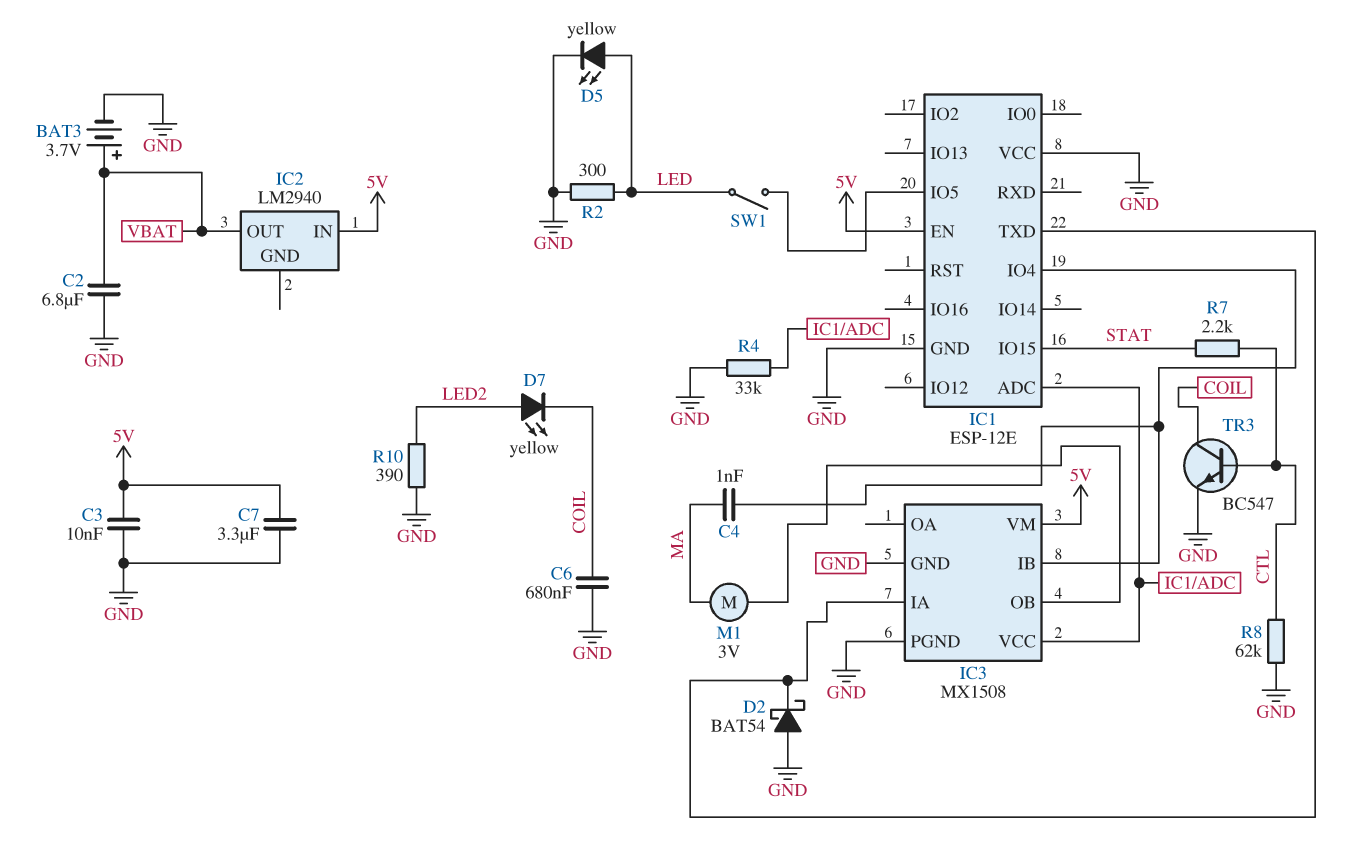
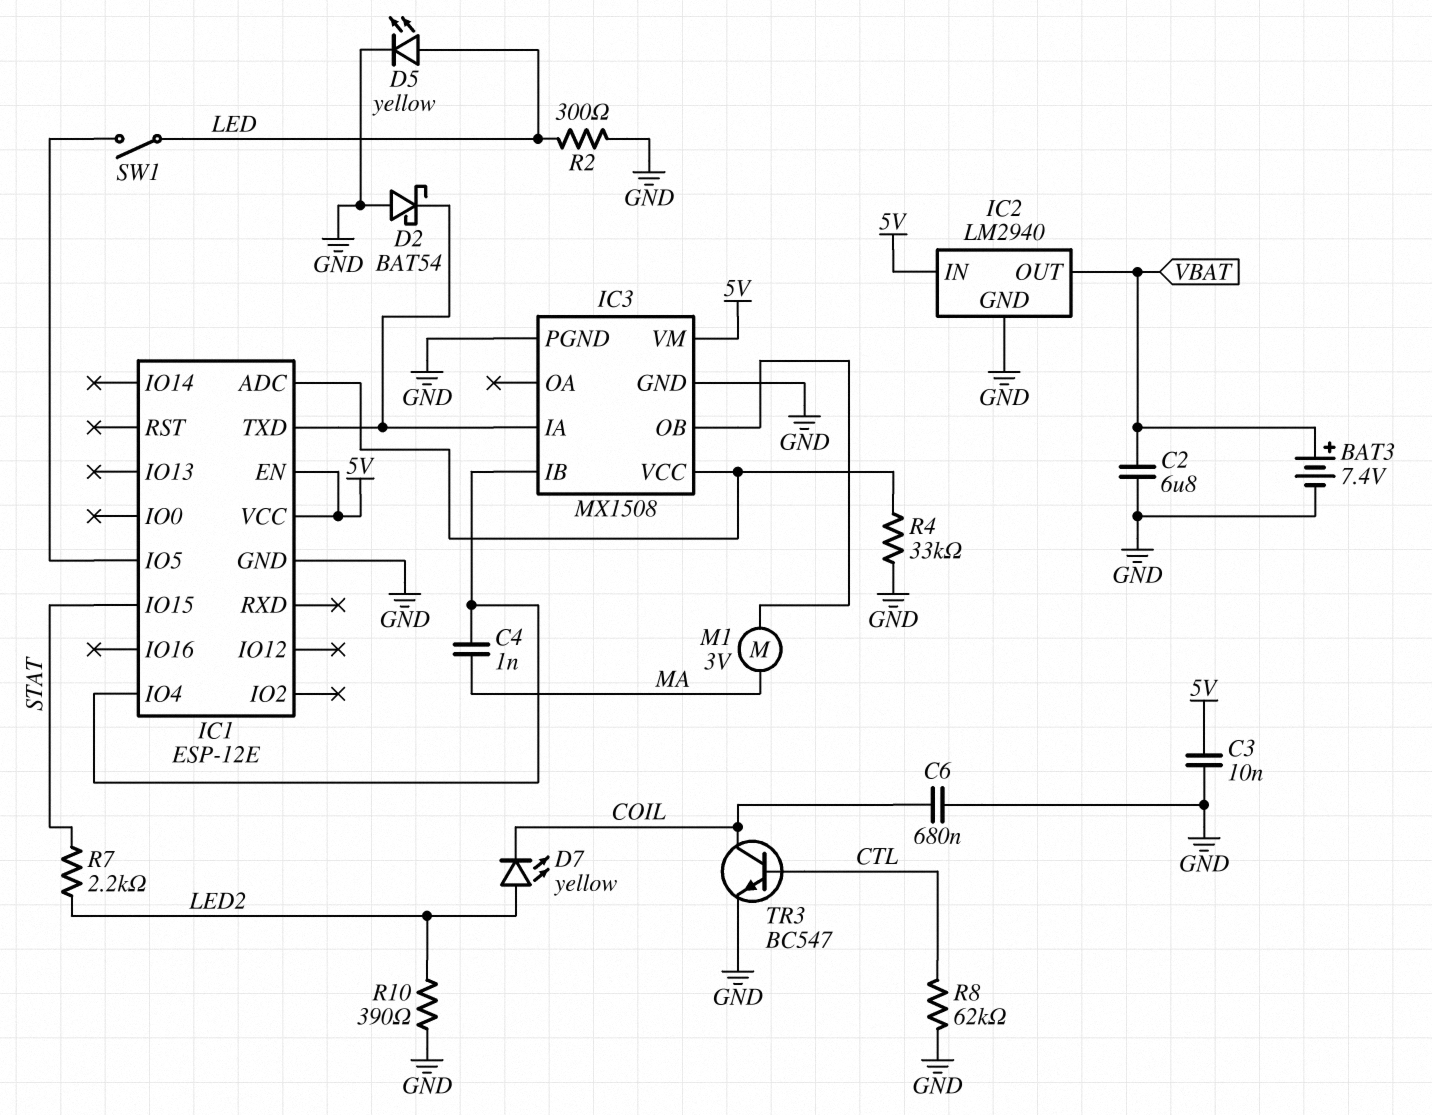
BAT3: 3.7V (plus VBAT, minus GND) -> 7.4V (plus VBAT, minus GND)
C7: 3.3uF (5V, GND) -> none
IC1 pin VCC: GND -> 5V
IC2 pin GND: none -> GND
R7: 2.2k (CTL, STAT) -> 2.2k (LED2, STAT)

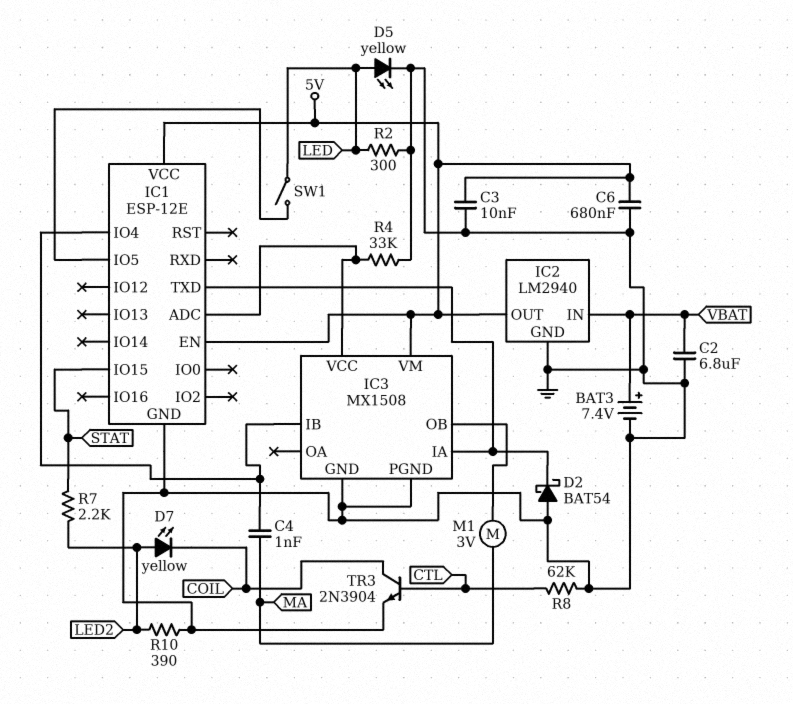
C6: 680nF (COIL, GND) -> 680nF (5V, GND)
IC2 pin IN: 5V -> VBAT
IC2 pin OUT: VBAT -> 5V
TR3: NPN BC547 (B CTL, C COIL, E GND) -> NPN 2N3904 (B CTL, C COIL, E GND)

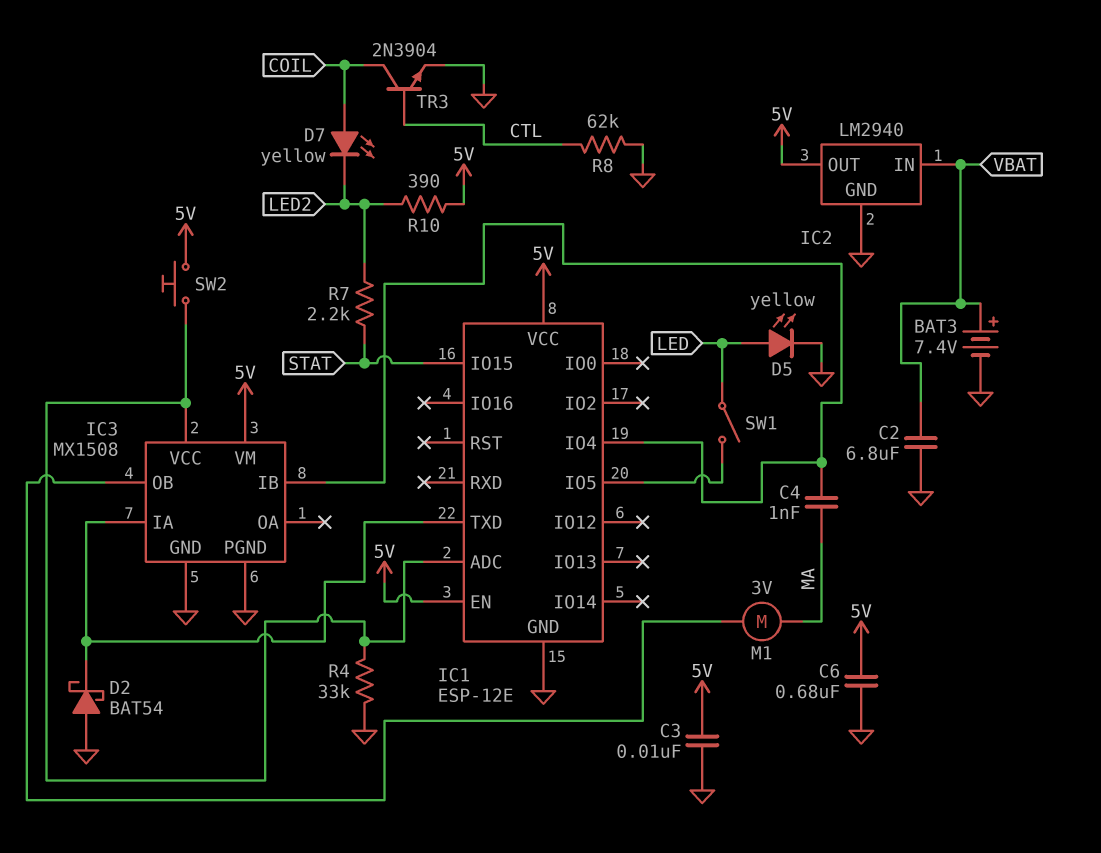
D7: LED yellow (A LED2, K COIL) -> LED yellow (A COIL, K LED2)
R2: 300 (GND, LED) -> none
R10: 390 (GND, LED2) -> 390 (5V, LED2)
SW2: none -> button (5V, IC1/ADC)

